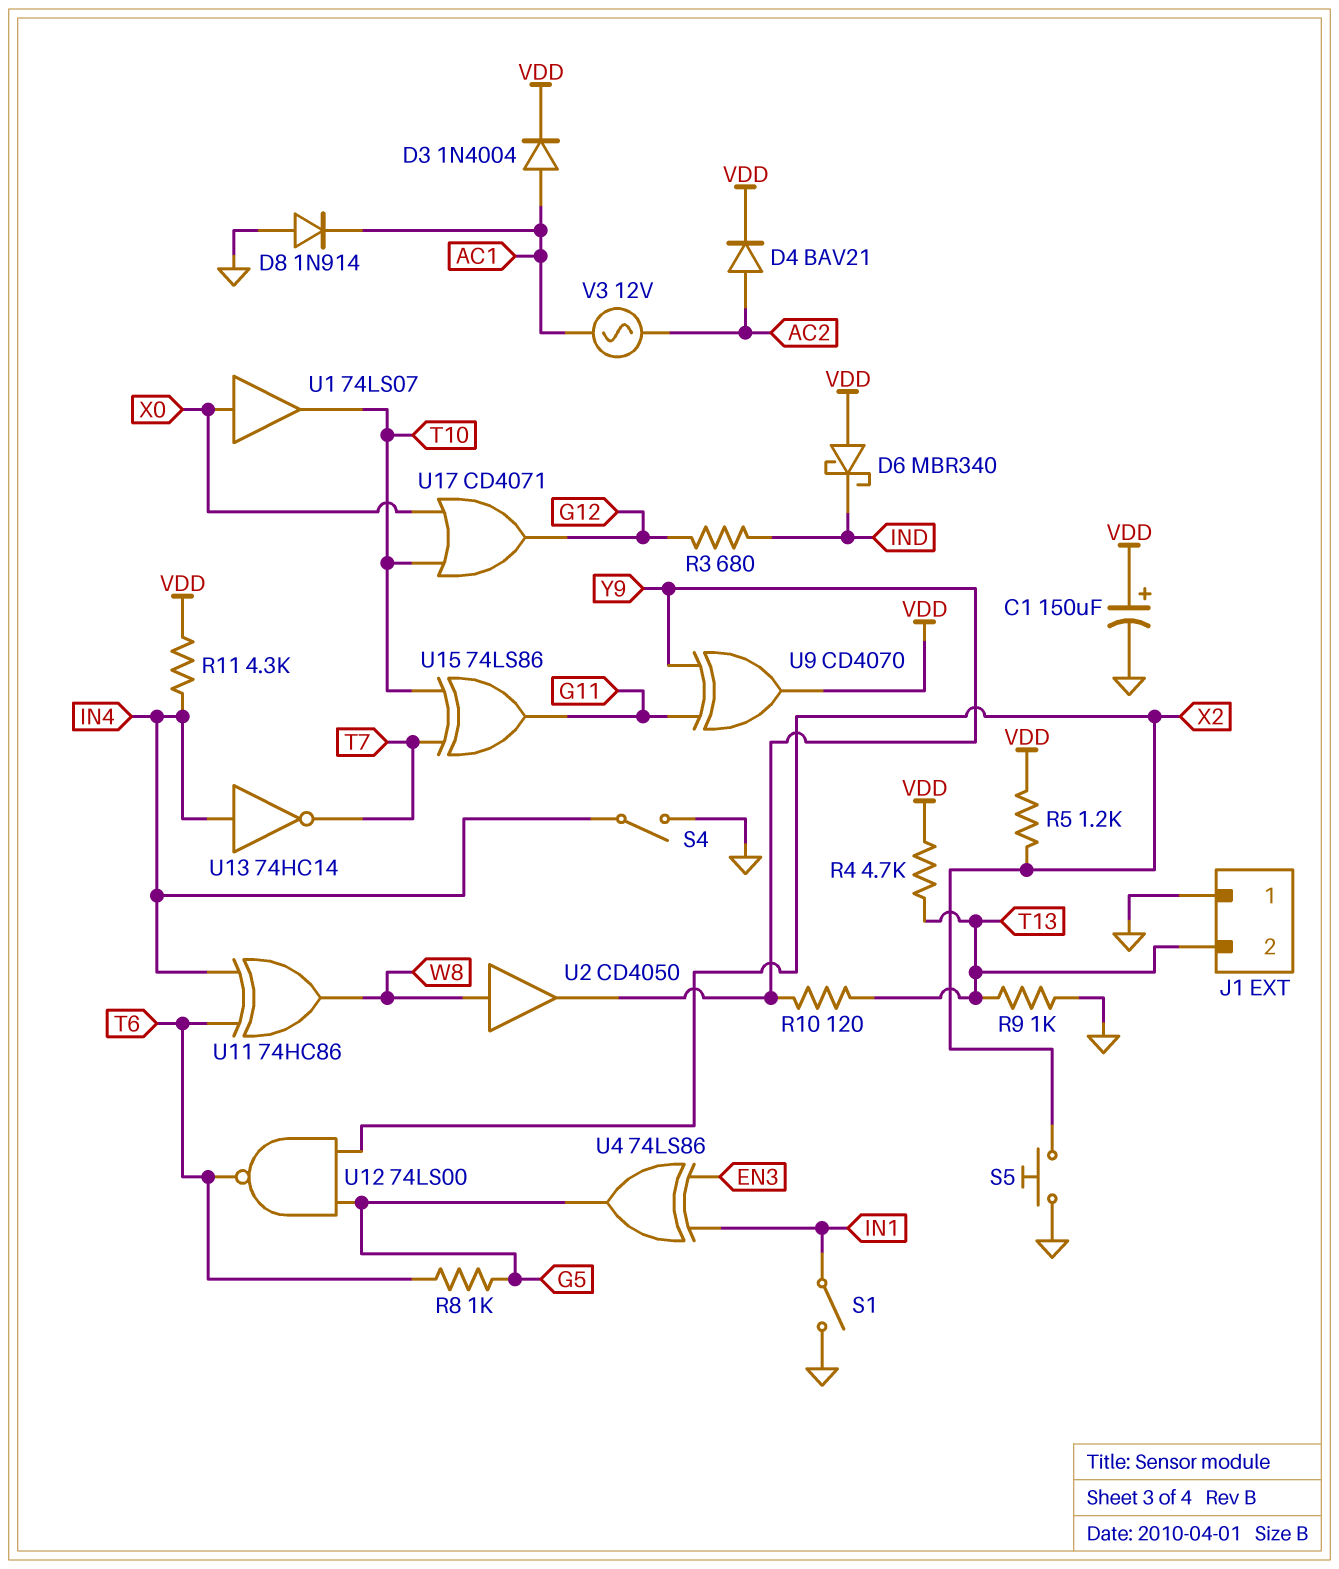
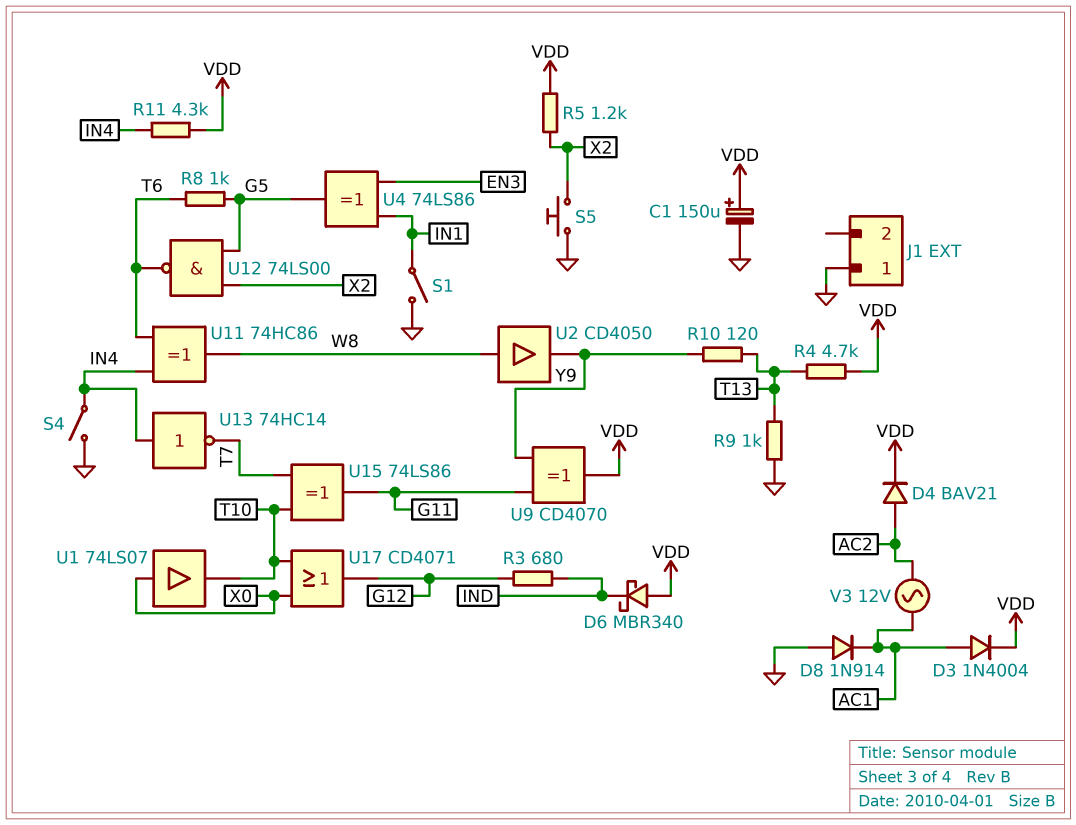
J1 pin 2: T13 -> none

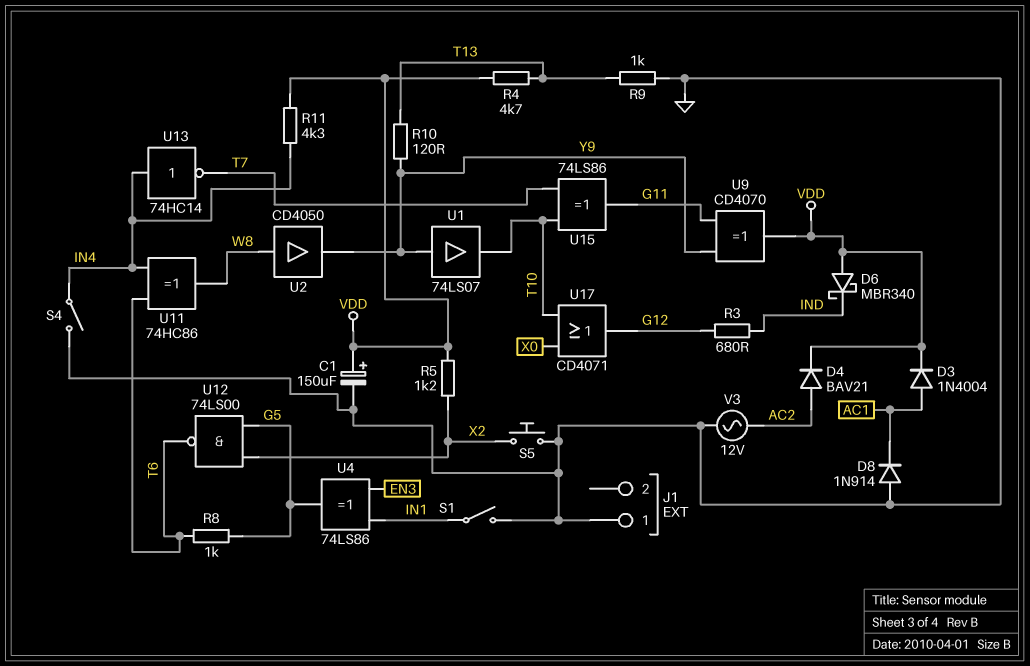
U1: buffer 74LS07 (in X0, out T10) -> buffer 74LS07 (in Y9, out T10)
V3: AC 12V (AC1, AC2) -> AC 12V (AC2, GND)

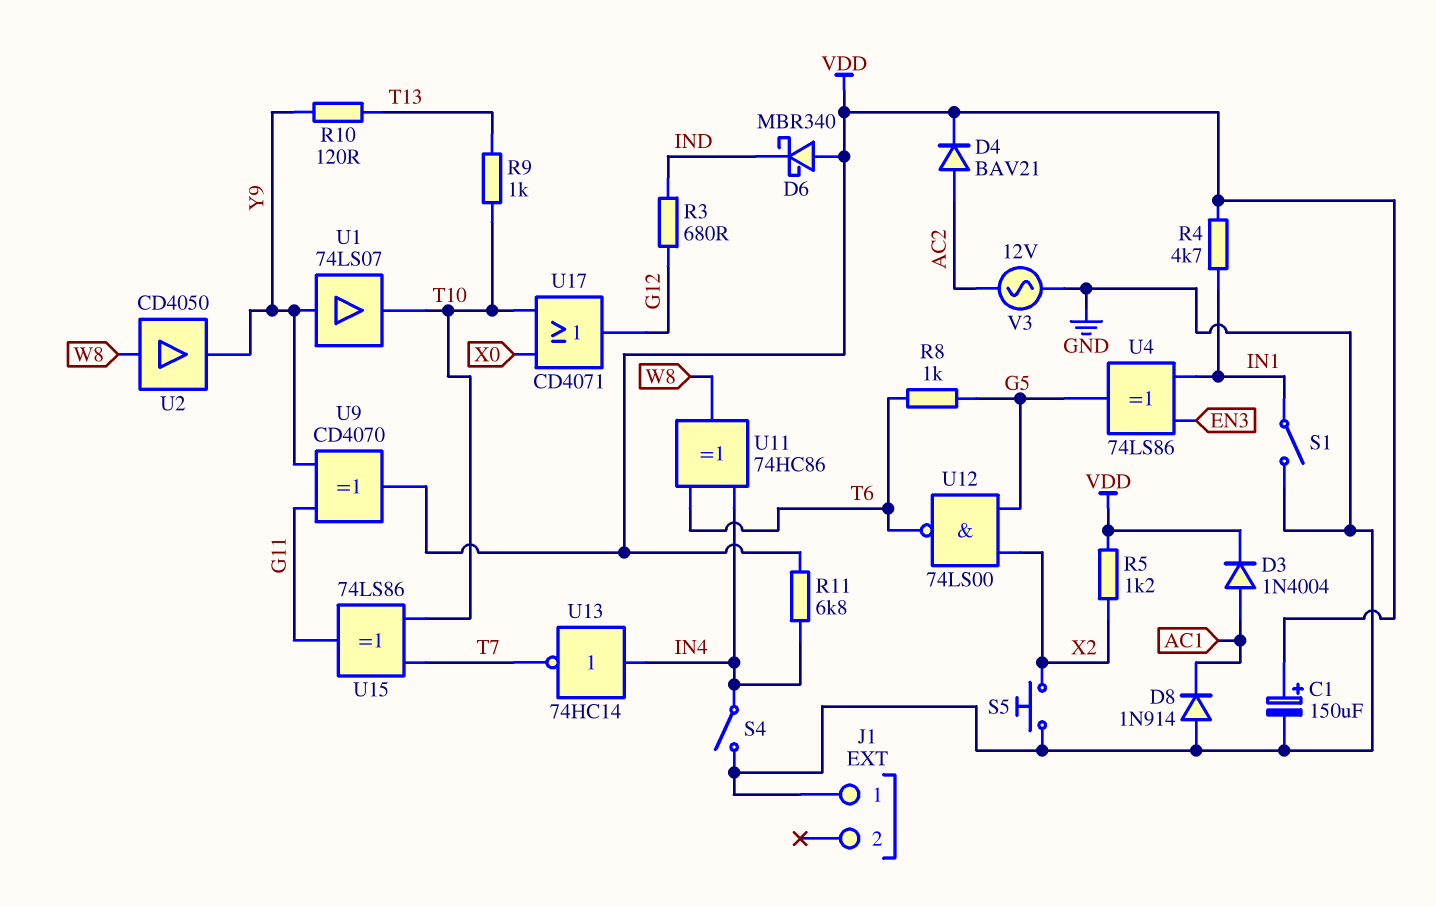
R4: 4.7k (T13, VDD) -> 4.7k (IN1, VDD)
R9: 1k (GND, T13) -> 1k (T10, T13)
R11: 4.3k (IN4, VDD) -> 6.8k (IN4, VDD)

